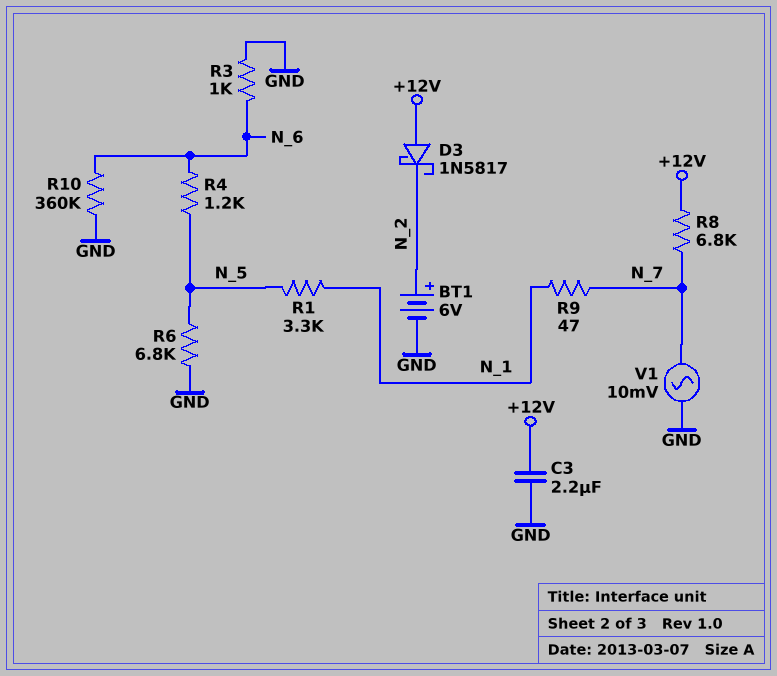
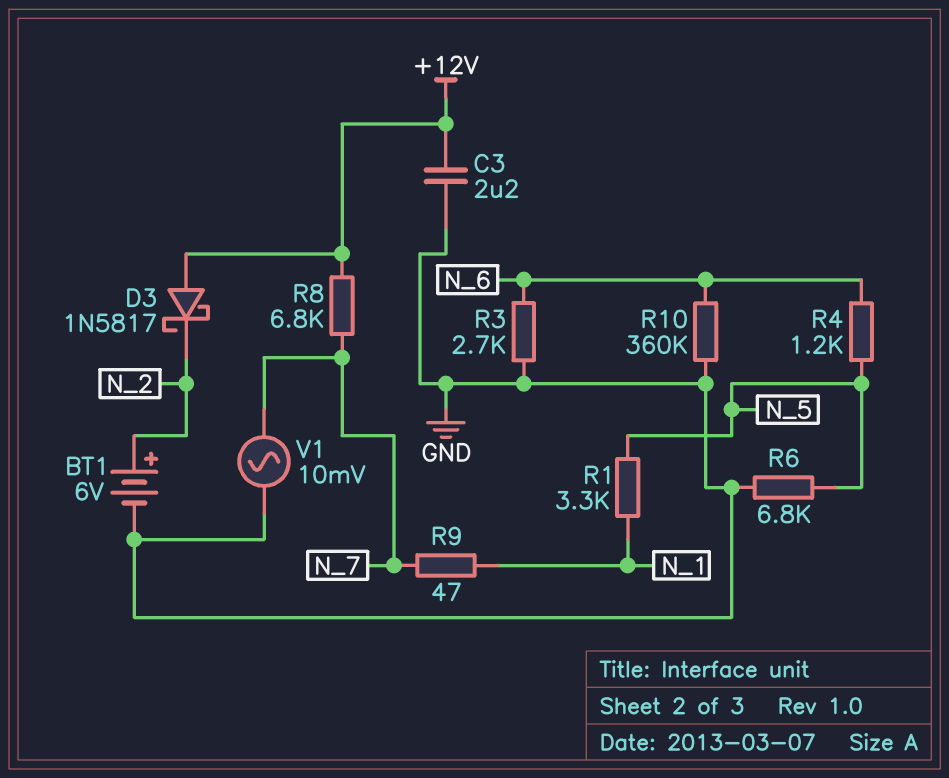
R3: 1k (GND, N_6) -> 2.7k (GND, N_6)

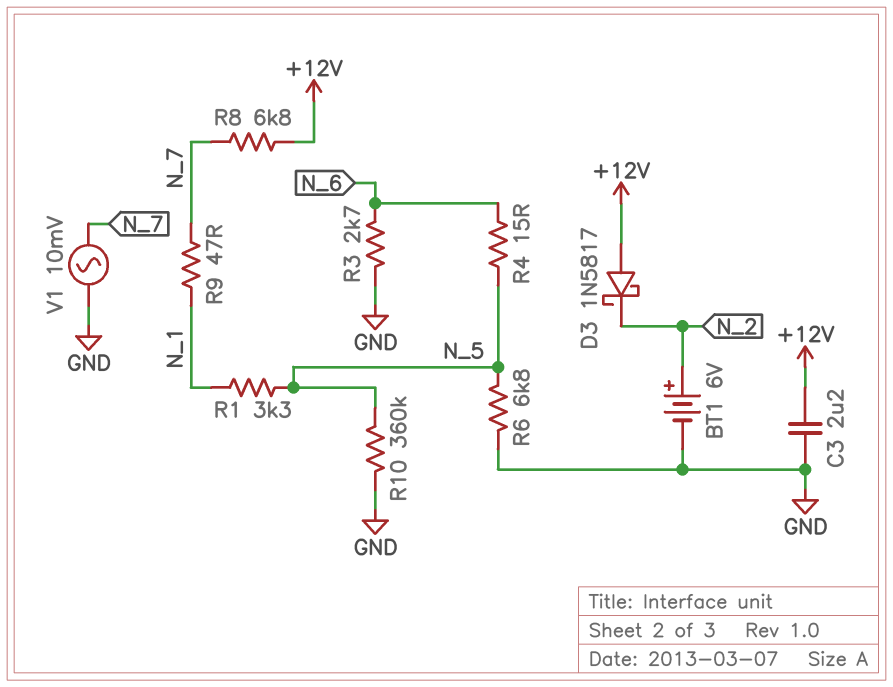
R4: 1.2k (N_5, N_6) -> 15 (N_5, N_6)
R10: 360k (GND, N_6) -> 360k (GND, N_5)

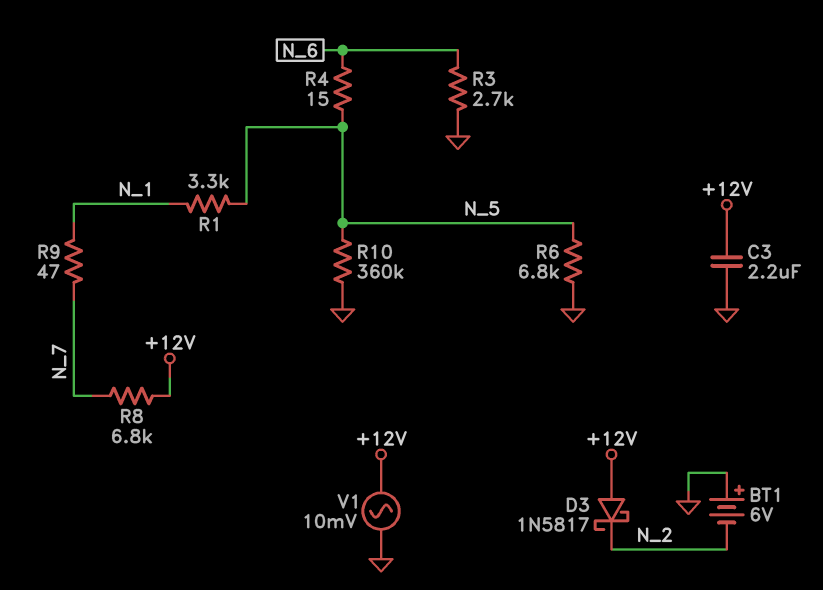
BT1: 6V (plus N_2, minus GND) -> 6V (plus GND, minus N_2)
V1: AC 10mV (GND, N_7) -> AC 10mV (+12V, GND)

